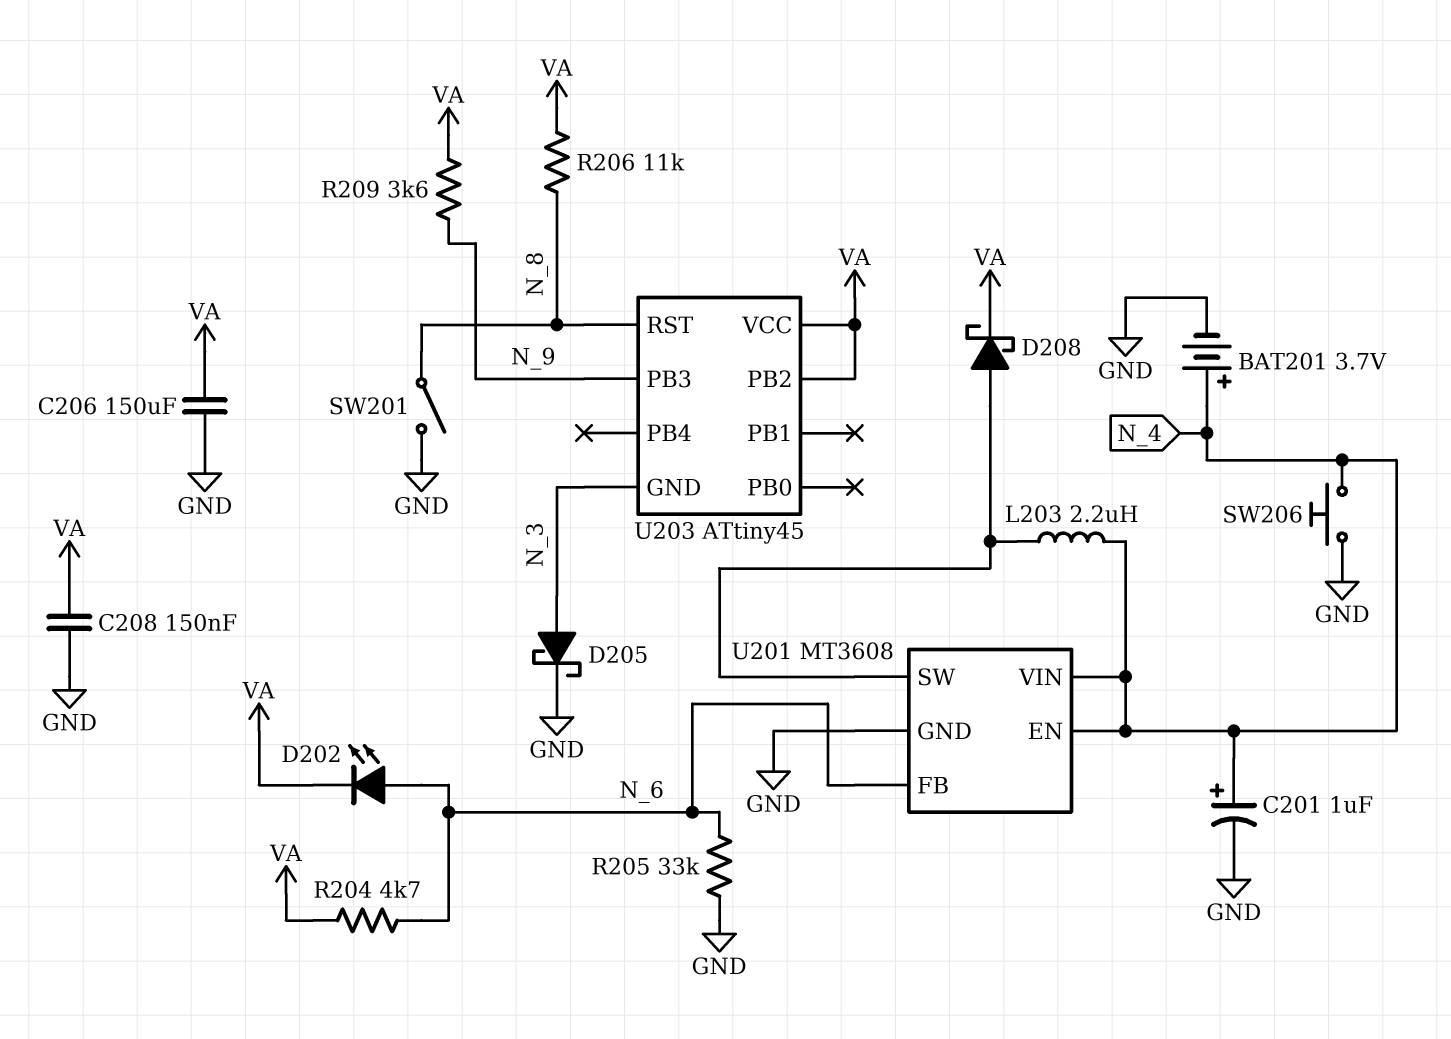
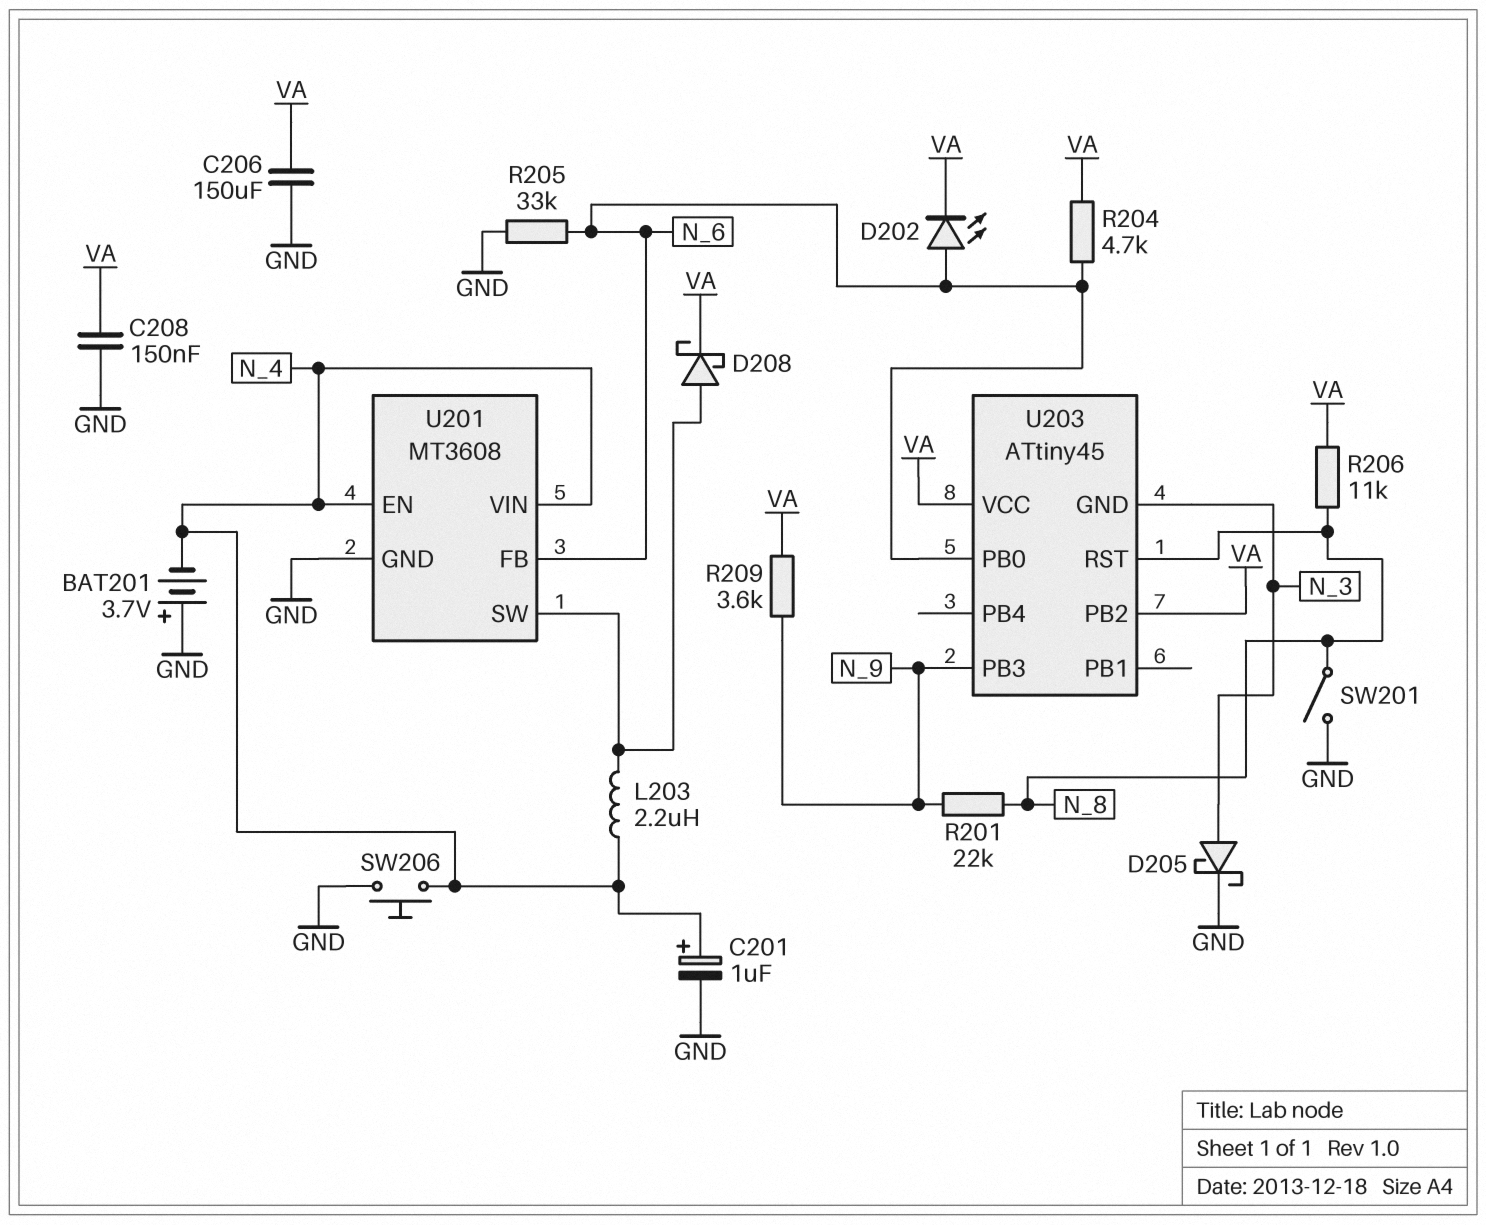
BAT201: 3.7V (plus N_4, minus GND) -> 3.7V (plus GND, minus N_4)
R201: none -> 22k (N_8, N_9)
U203 pin PB0: none -> N_6

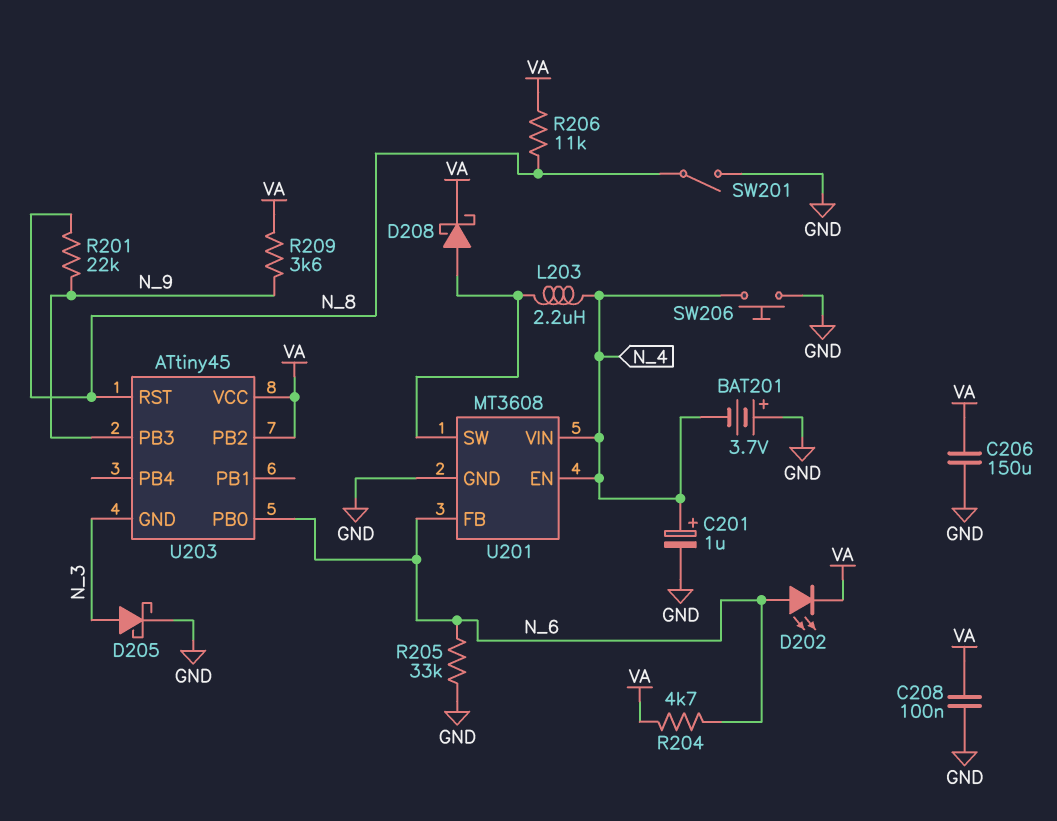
C208: 150nF (GND, VA) -> 100nF (GND, VA)

